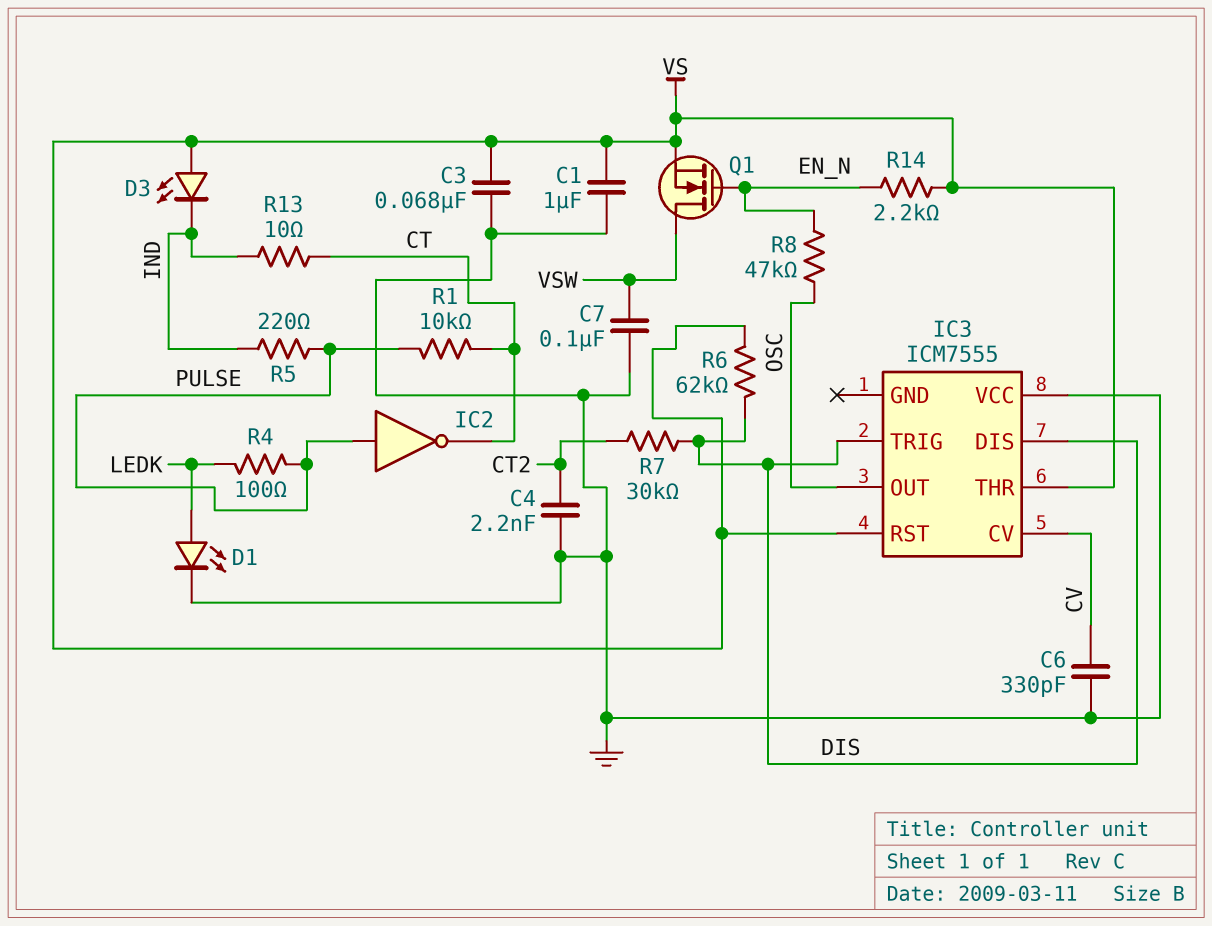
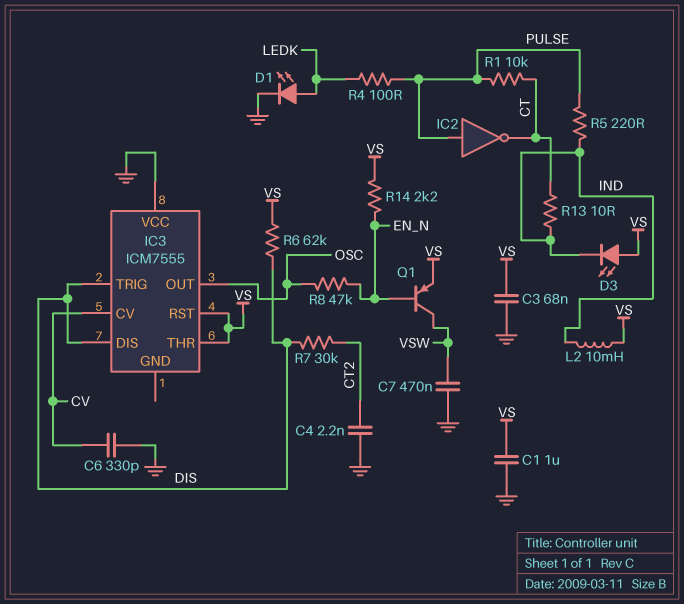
C7: 100nF (GND, VSW) -> 470nF (GND, VSW)
L2: none -> 10mH (IND, VS)
Q1: NMOS (G EN_N, D VSW, S VS) -> PNP (B EN_N, C VSW, E VS)

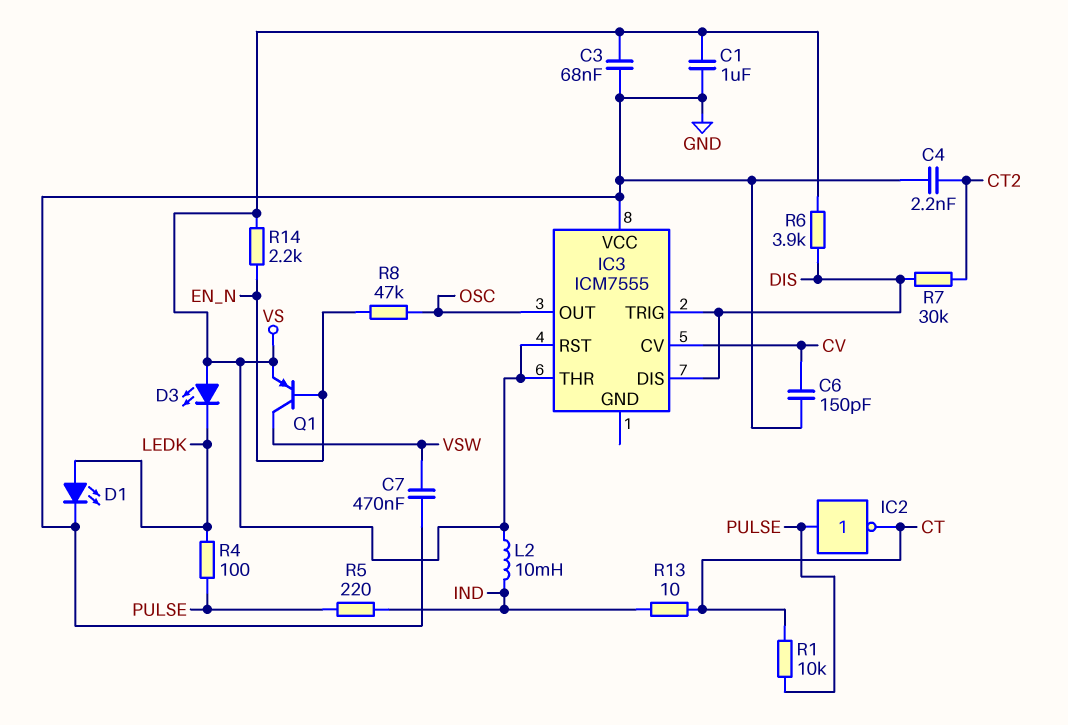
C6: 330pF (CV, GND) -> 150pF (CV, GND)
D3: LED (A VS, K IND) -> LED (A VS, K LEDK)
R6: 62k (DIS, VS) -> 3.9k (DIS, VS)

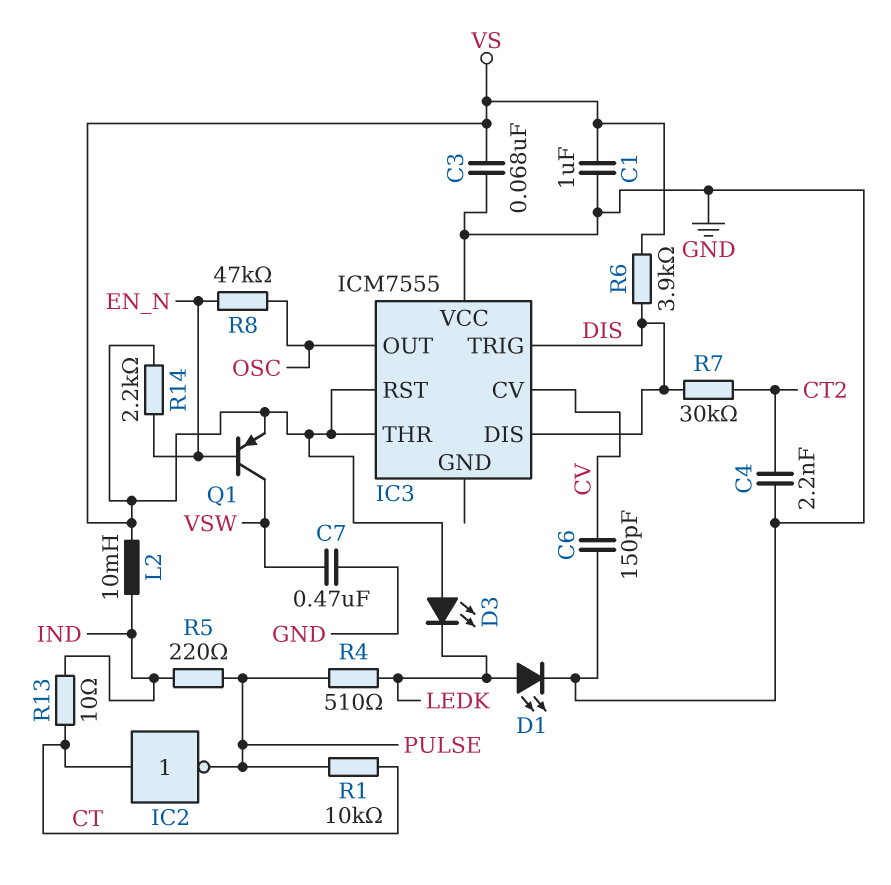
IC2: NOT (in PULSE, out CT) -> NOT (in CT, out PULSE)
R4: 100 (LEDK, PULSE) -> 510 (LEDK, PULSE)

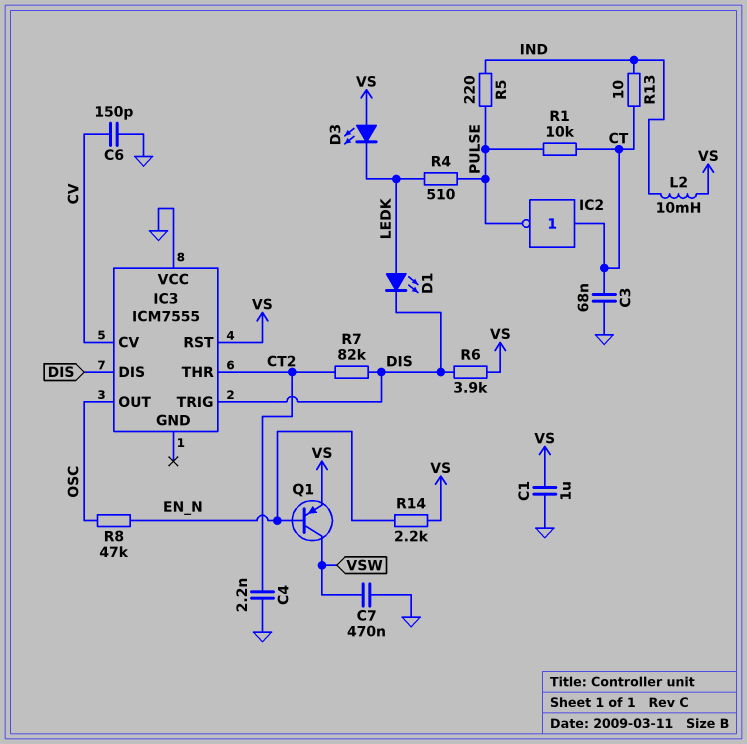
C3: 68nF (GND, VS) -> 68nF (CT, GND)
D1: LED (A LEDK, K GND) -> LED (A LEDK, K DIS)
IC3 pin THR: VS -> CT2
R7: 30k (CT2, DIS) -> 82k (CT2, DIS)

